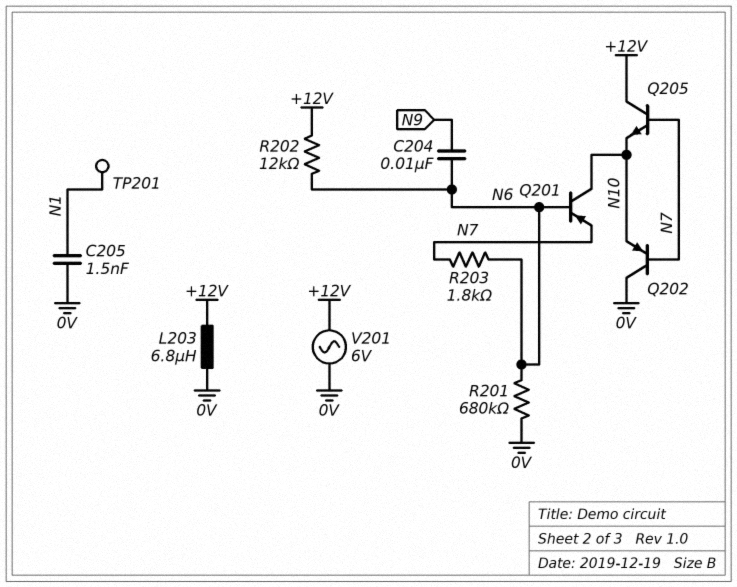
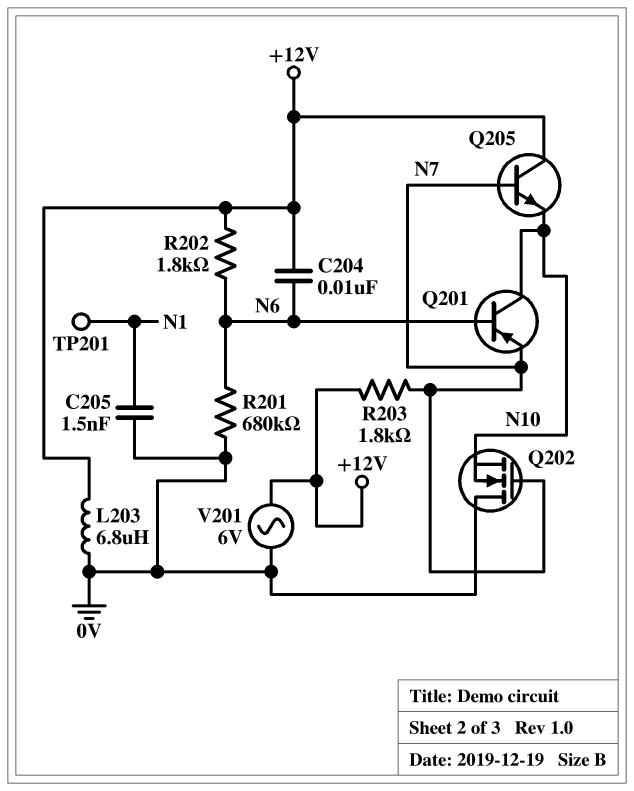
C204: 10nF (N6, N9) -> 10nF (+12V, N6)
Q202: PNP (B N7, C 0V, E N10) -> NMOS (G N7, D 0V, S N10)
R202: 12k (+12V, N6) -> 1.8k (+12V, N6)
R203: 1.8k (N6, N7) -> 1.8k (+12V, N7)

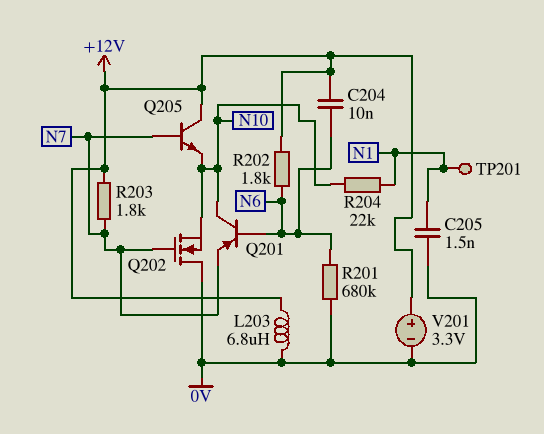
R204: none -> 22k (N1, N10)
V201: AC 6V (+12V, 0V) -> 3.3V (plus +12V, minus 0V)

